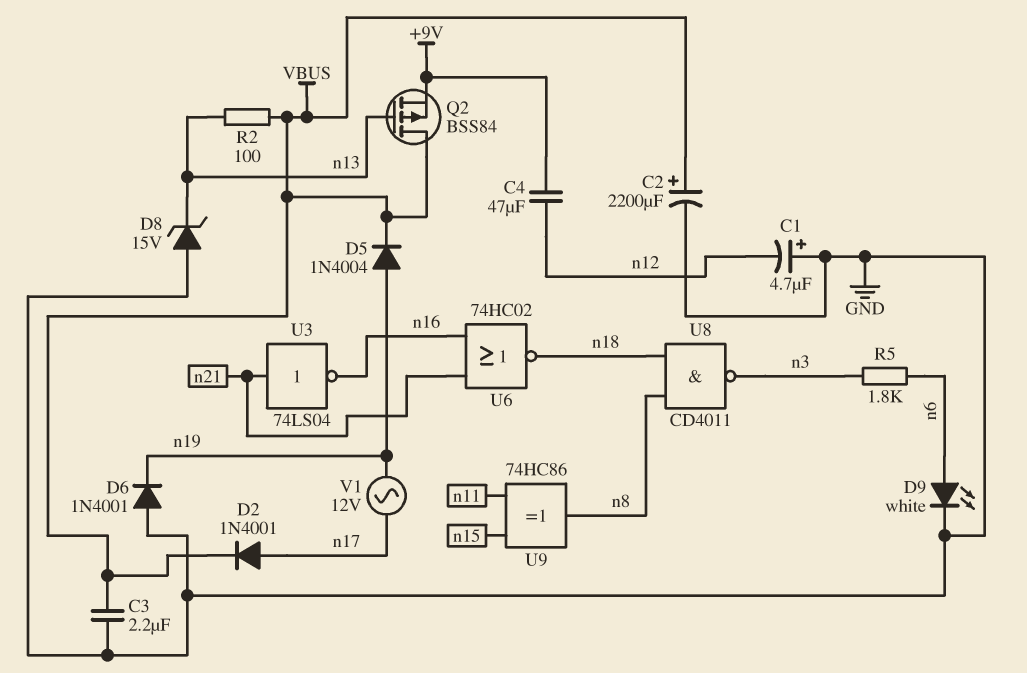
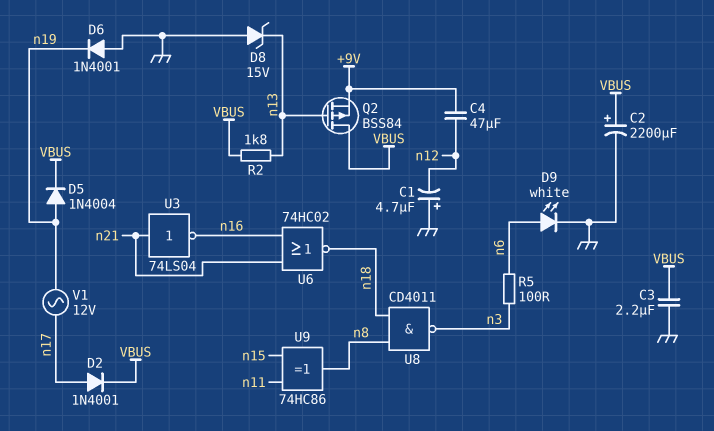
R2: 100 (VBUS, n13) -> 1.8k (VBUS, n13)
R5: 1.8k (n3, n6) -> 100 (n3, n6)

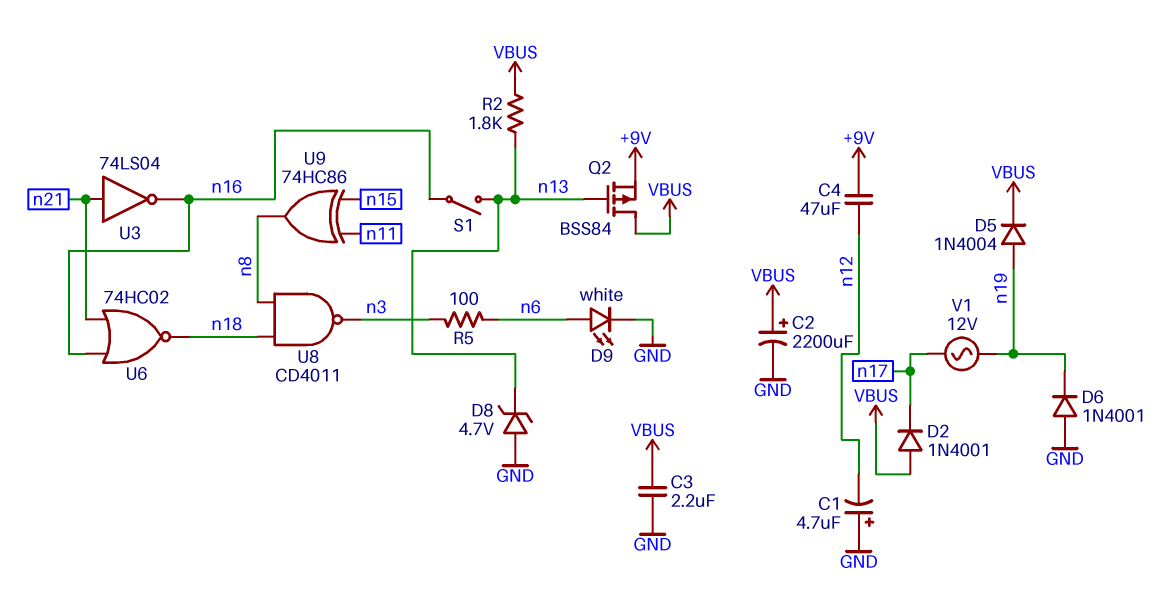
D2: diode 1N4001 (A n17, K VBUS) -> diode 1N4001 (A VBUS, K n17)
D8: zener 15V (A GND, K n13) -> zener 4.7V (A GND, K n13)
S1: none -> switch (n13, n16)

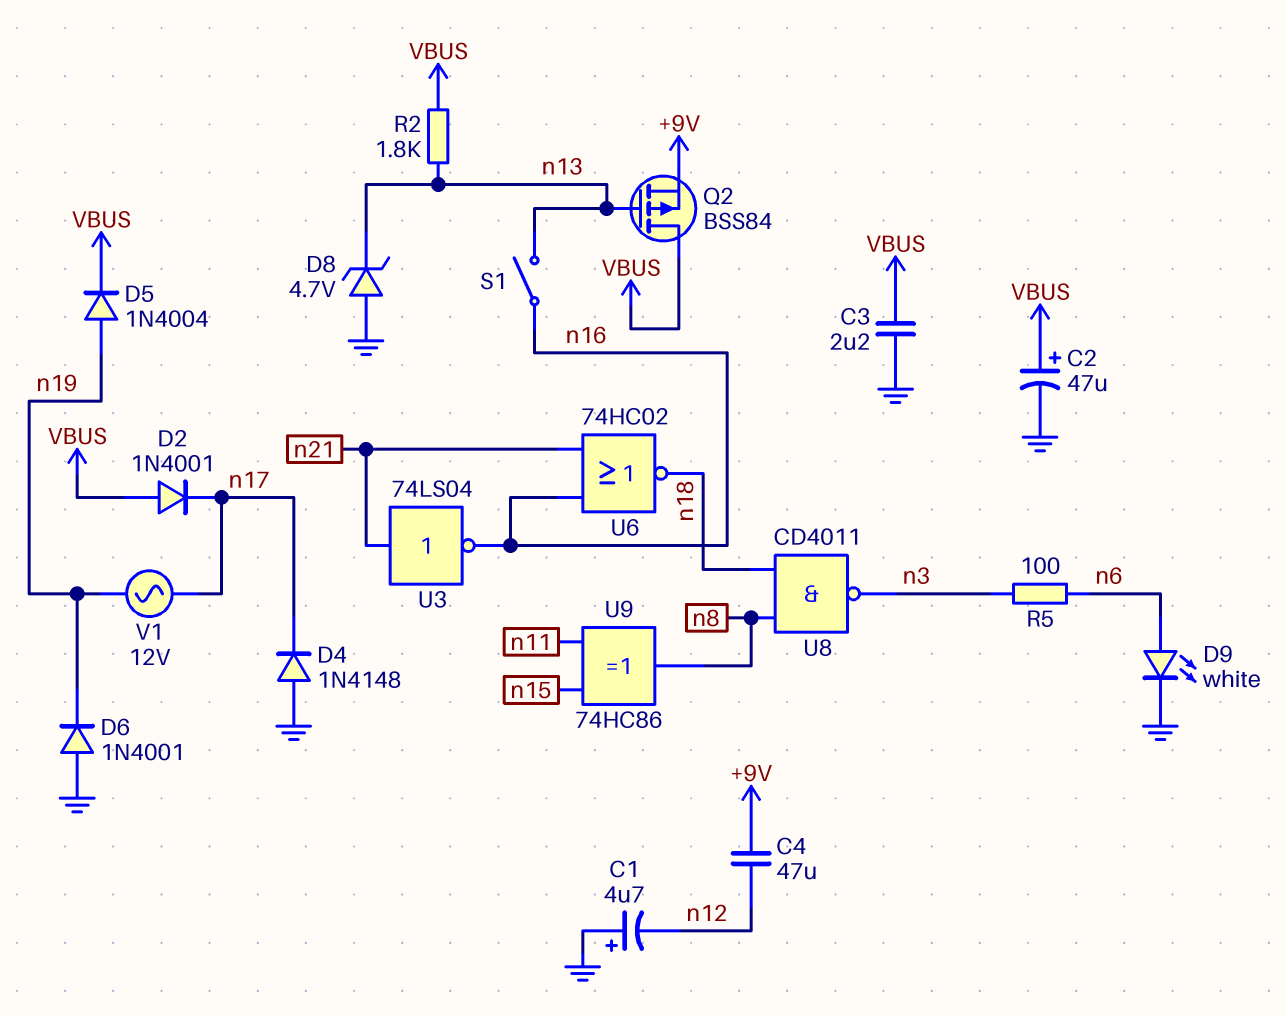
C2: 2200uF (plus VBUS, minus GND) -> 47uF (plus VBUS, minus GND)
D4: none -> diode 1N4148 (A GND, K n17)

